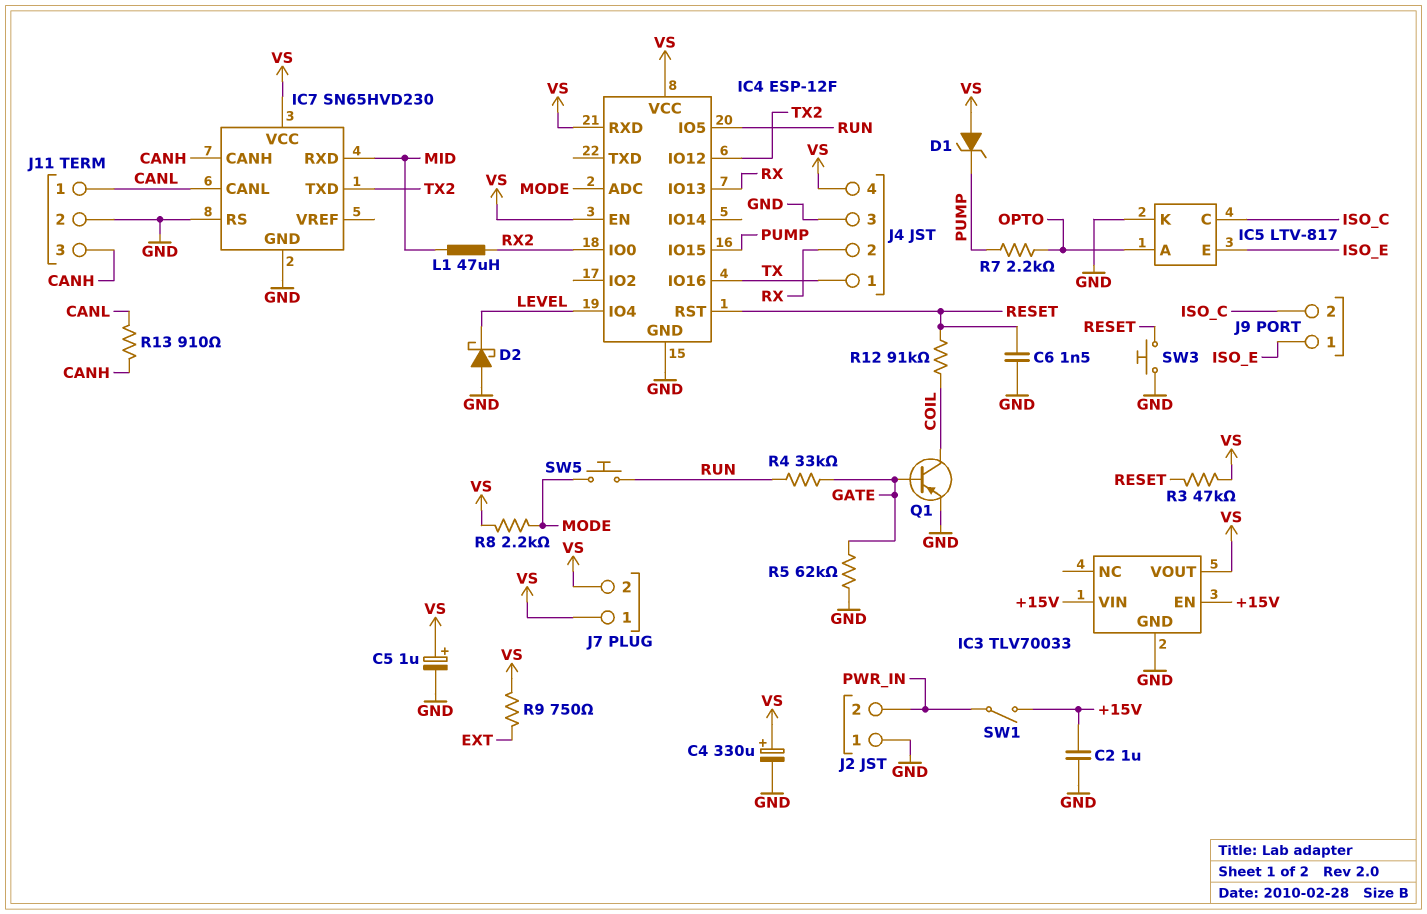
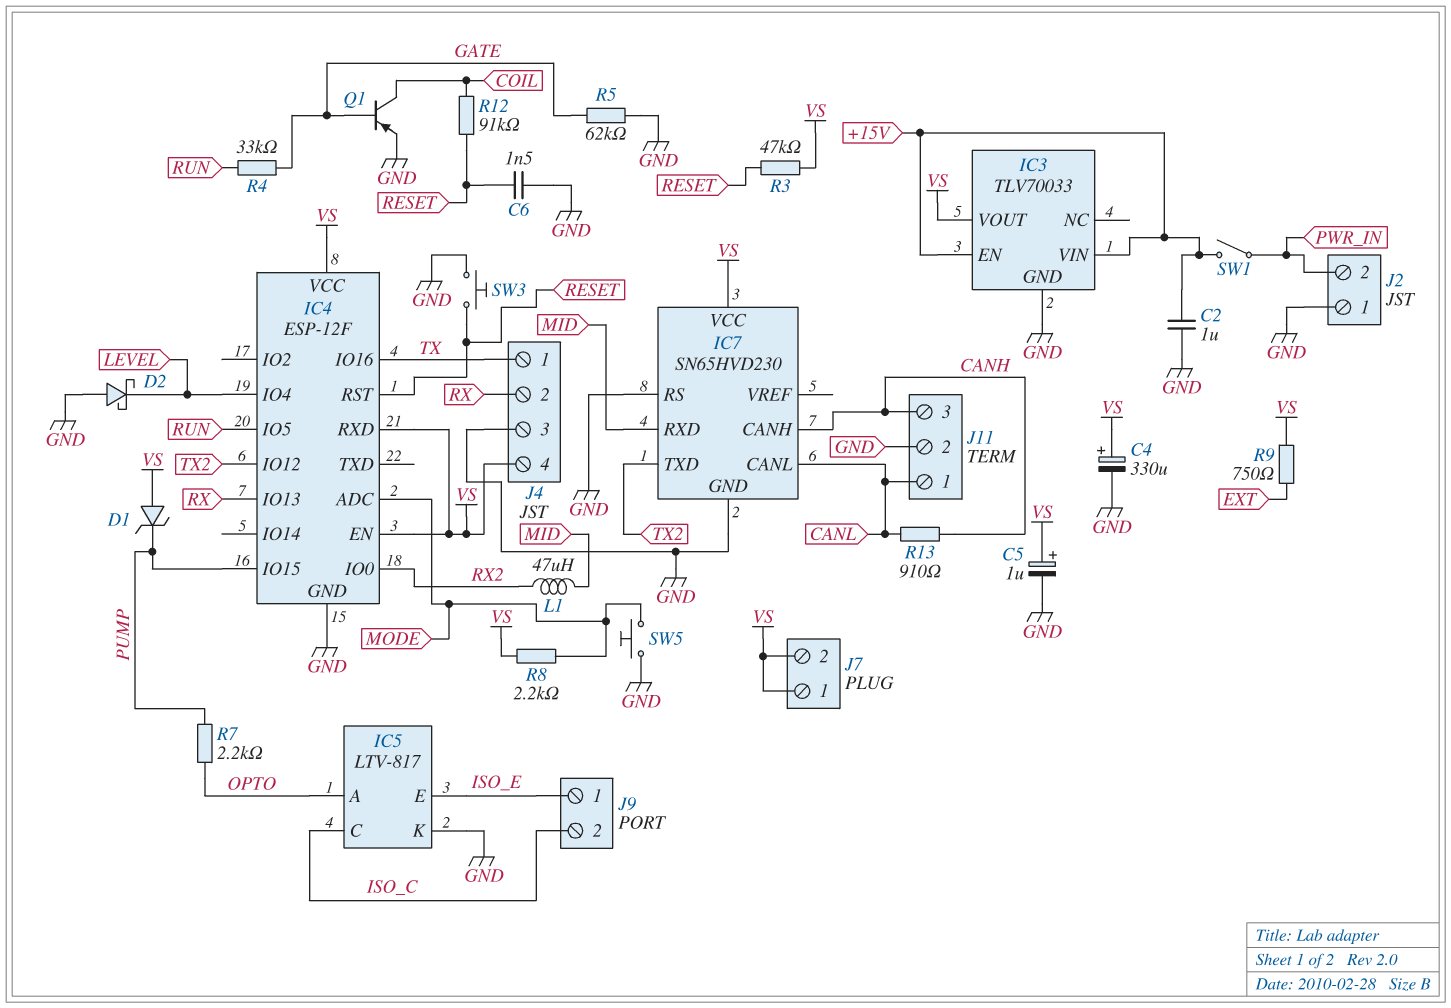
SW5: button (MODE, RUN) -> button (GND, MODE)

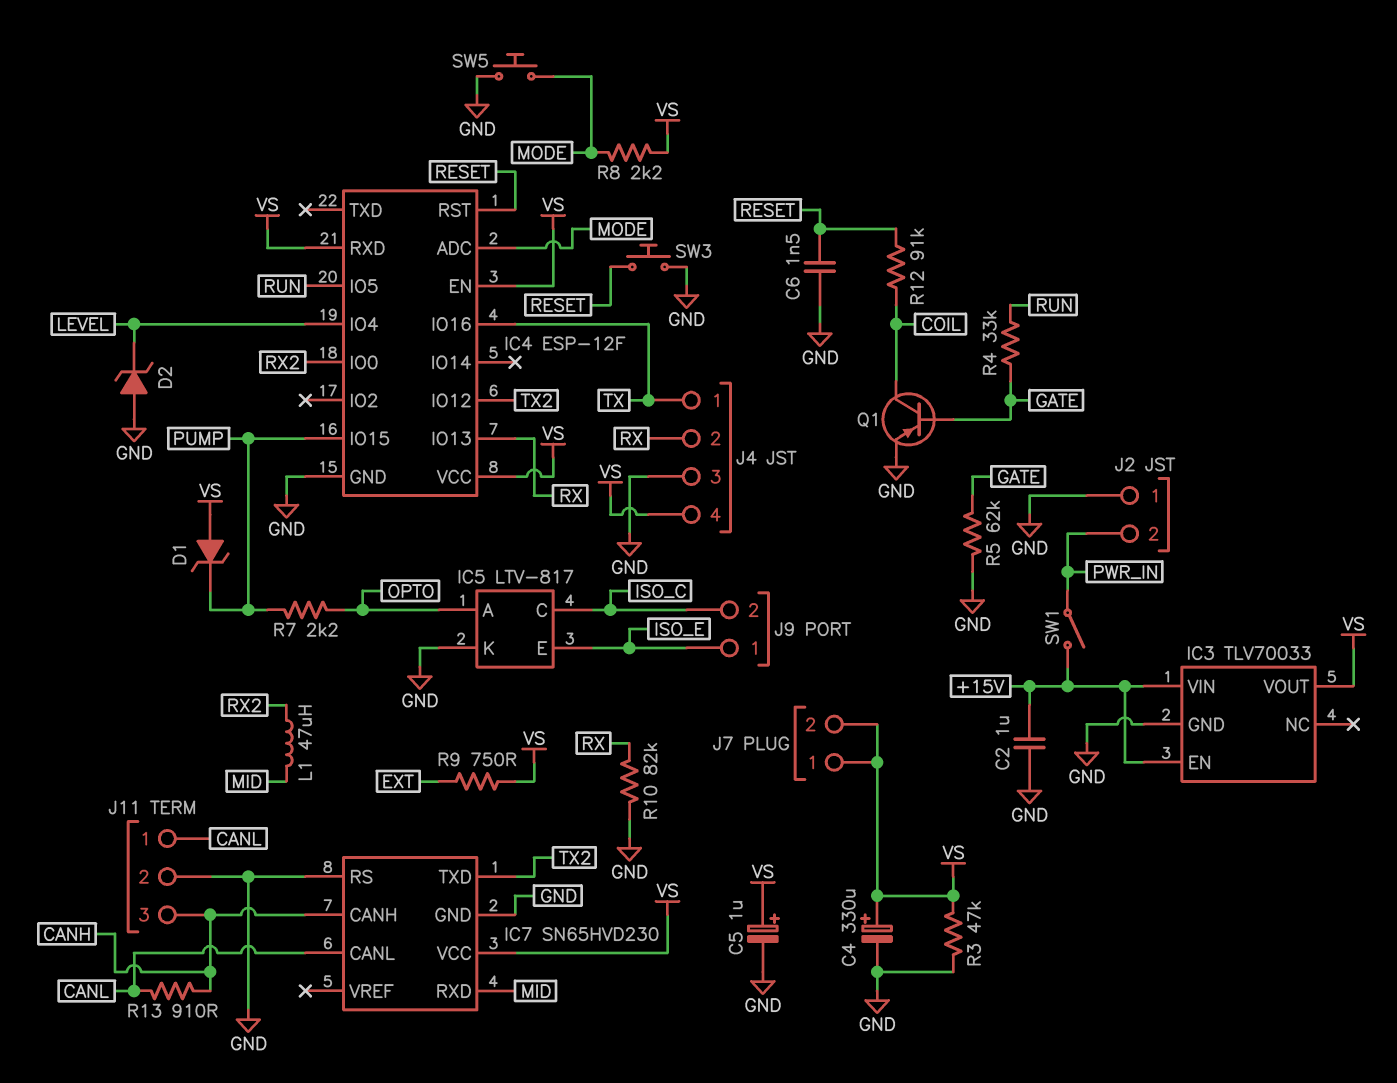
D2: schottky (A GND, K LEVEL) -> zener (A GND, K LEVEL)
R3: 47k (RESET, VS) -> 47k (GND, VS)
R10: none -> 82k (GND, RX)

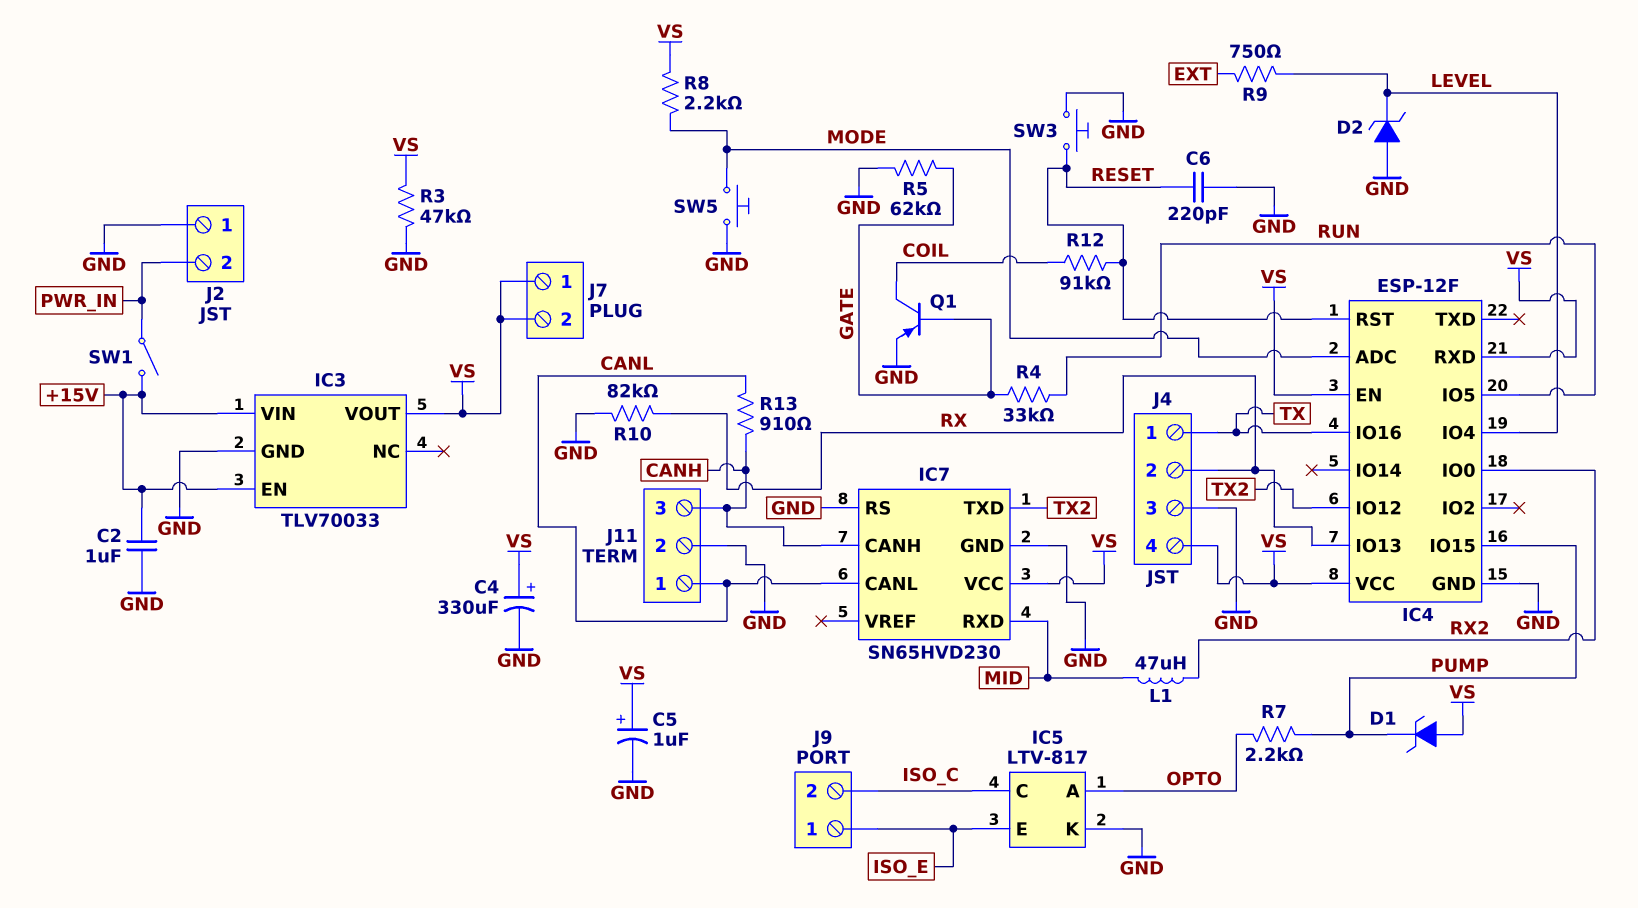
C6: 1.5nF (GND, RESET) -> 220pF (GND, RESET)
R9: 750 (EXT, VS) -> 750 (EXT, LEVEL)

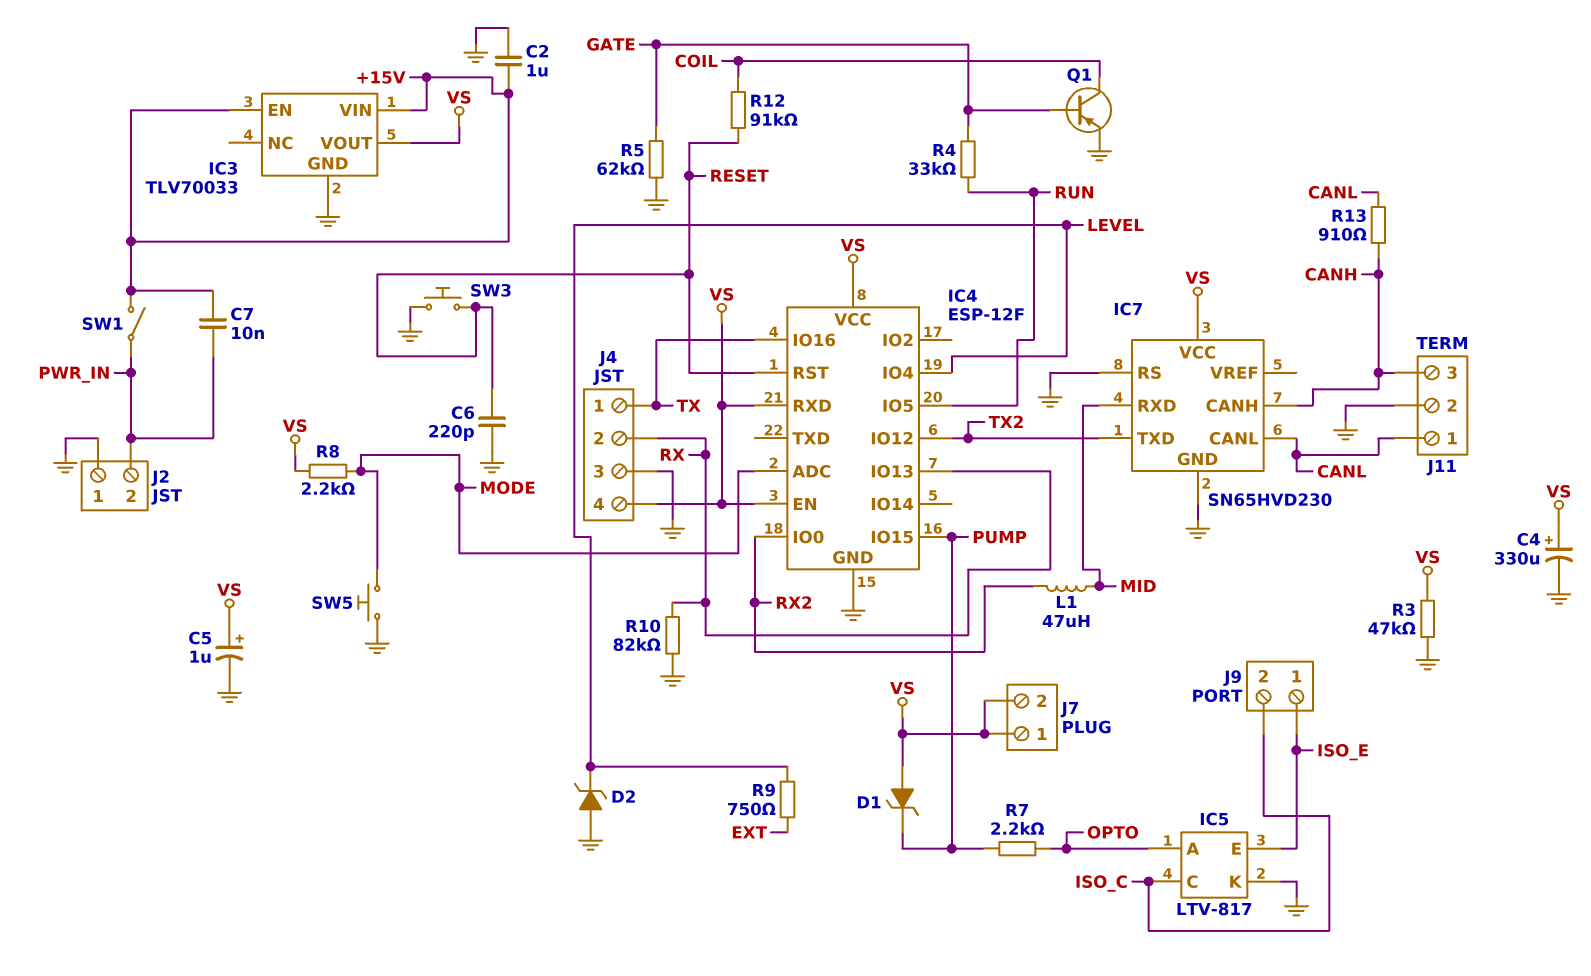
C7: none -> 10nF (+15V, PWR_IN)

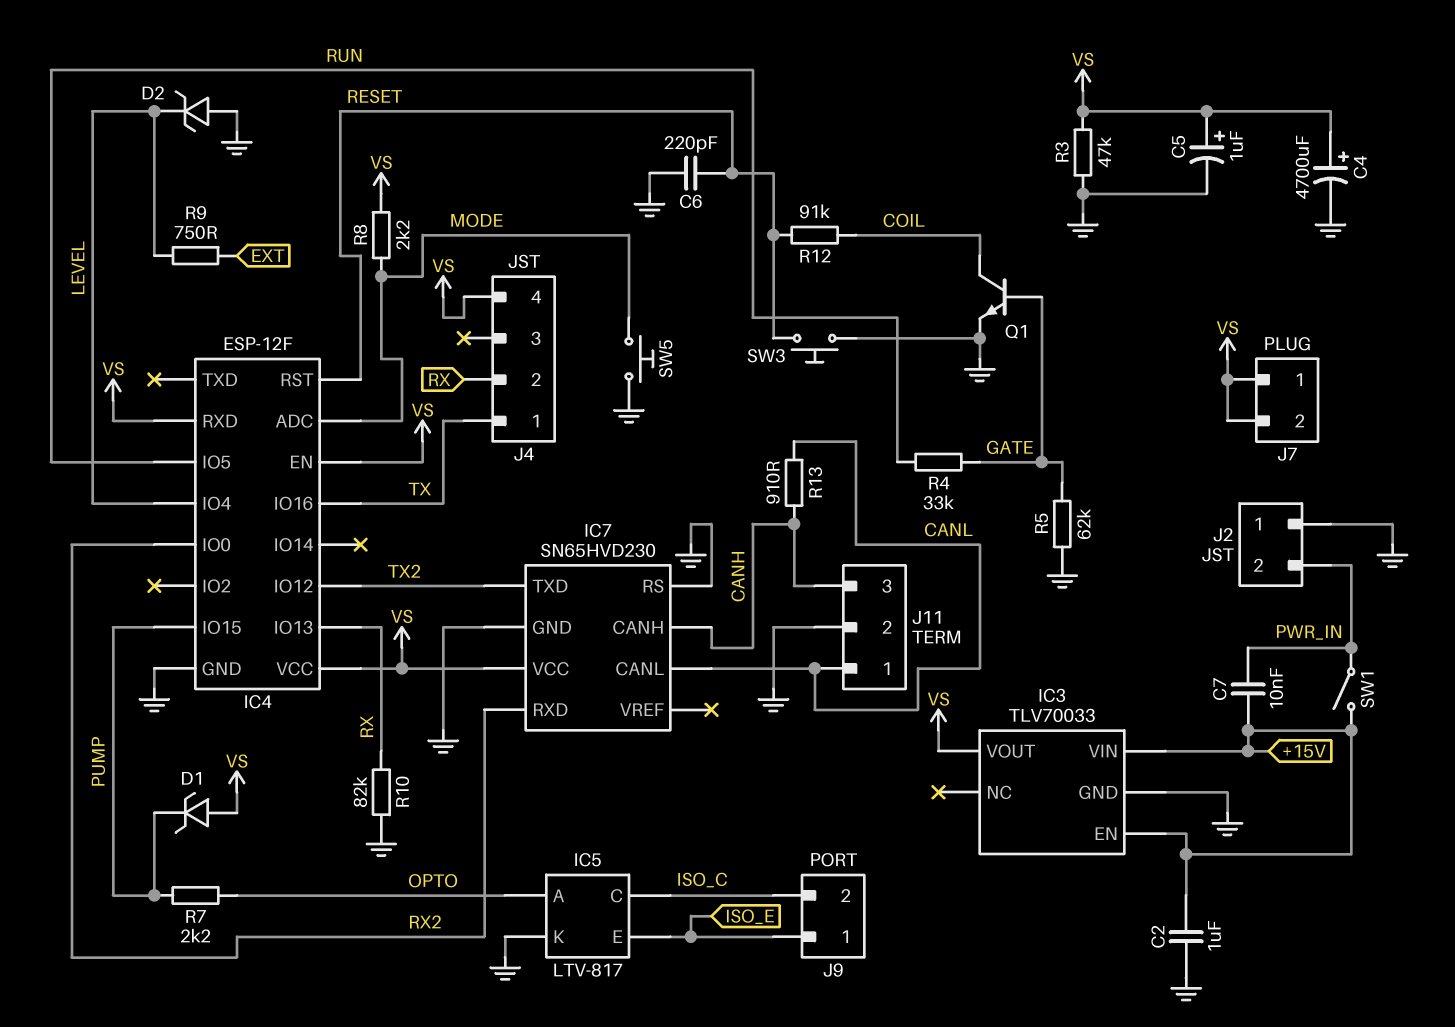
C4: 330uF (plus VS, minus GND) -> 4700uF (plus VS, minus GND)
IC7 pin RXD: MID -> RX2
J4 pin 3: GND -> none
L1: 47uH (MID, RX2) -> none
Q1: PNP (B GATE, C COIL, E GND) -> NPN (B GATE, C COIL, E GND)

